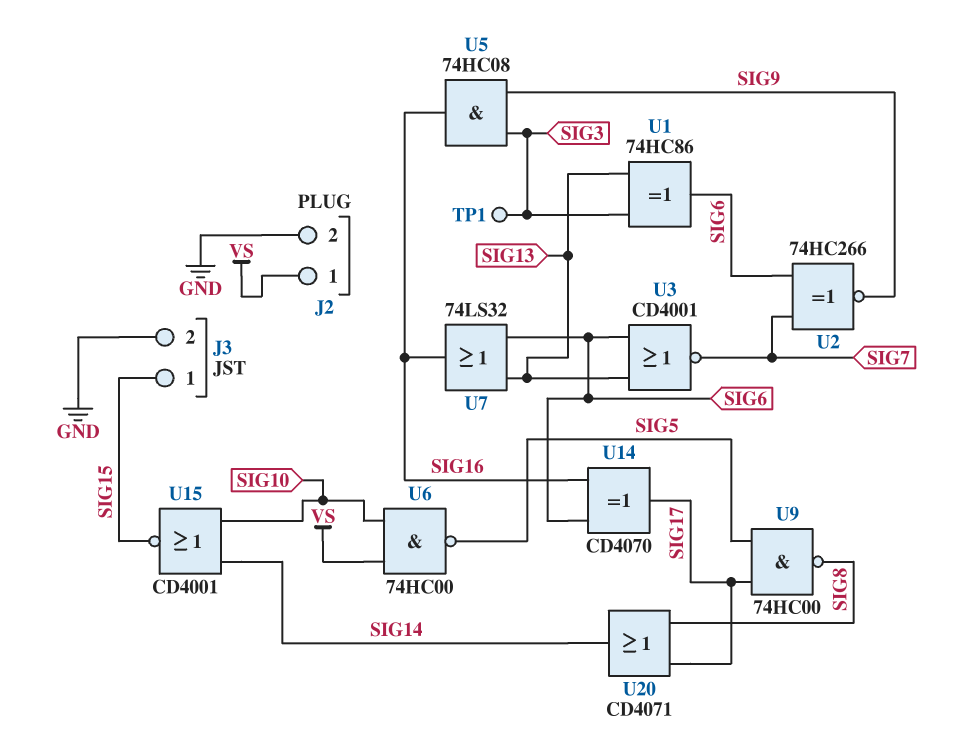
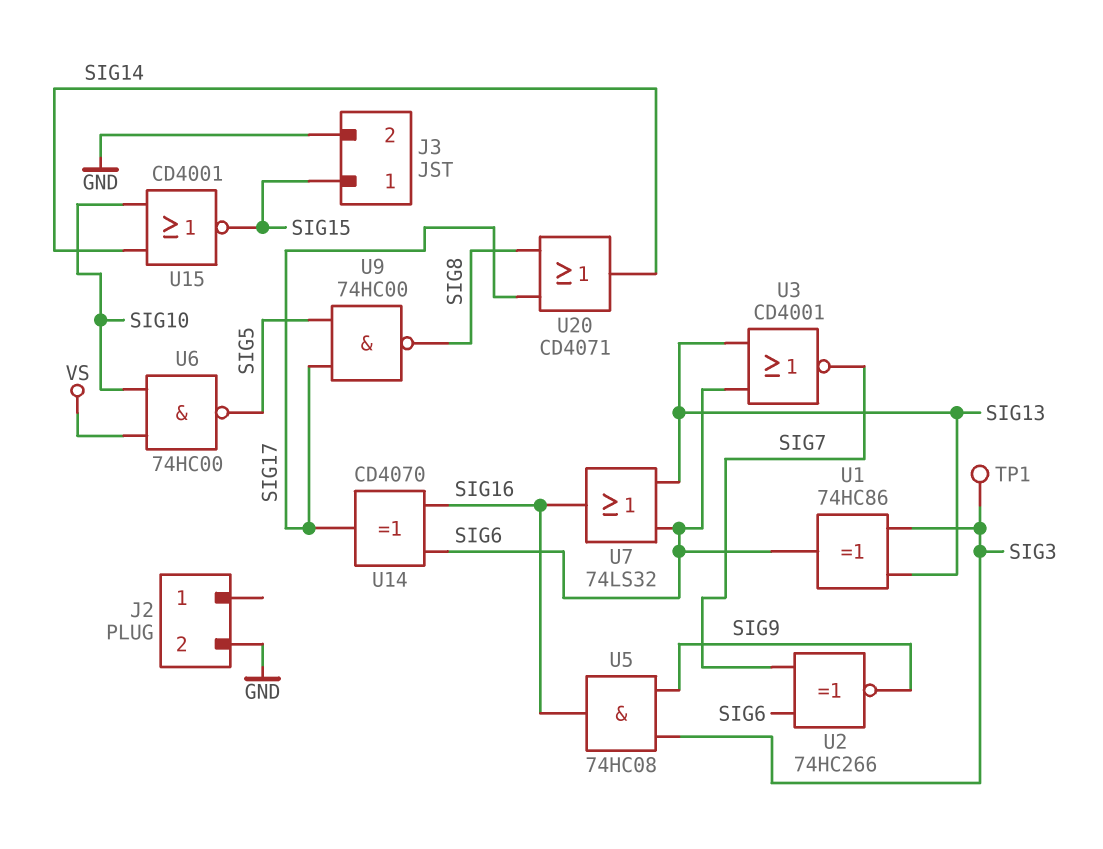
J2 pin 1: VS -> none

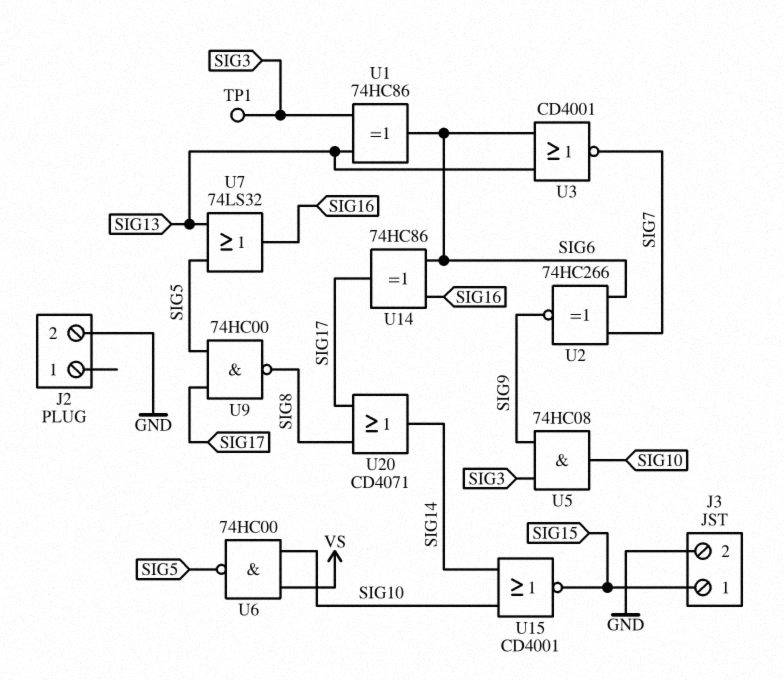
U5: AND 74HC08 (in SIG3, in SIG9, out SIG16) -> AND 74HC08 (in SIG3, in SIG9, out SIG10)
U7: OR 74LS32 (in SIG6, in SIG13, out SIG16) -> OR 74LS32 (in SIG5, in SIG13, out SIG16)
U14: XOR CD4070 (in SIG6, in SIG16, out SIG17) -> XOR 74HC86 (in SIG6, in SIG16, out SIG17)

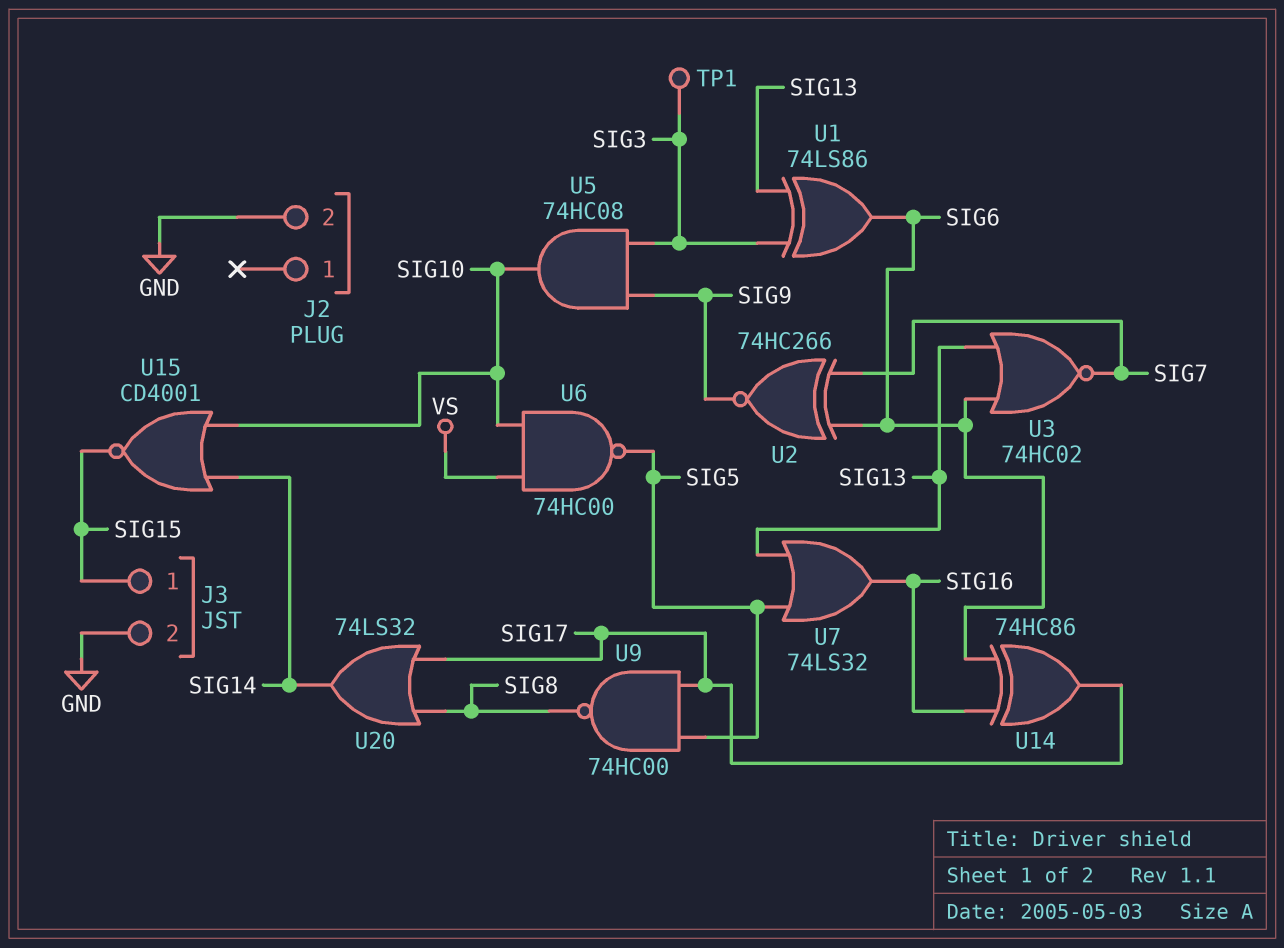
U1: XOR 74HC86 (in SIG3, in SIG13, out SIG6) -> XOR 74LS86 (in SIG3, in SIG13, out SIG6)
U3: NOR CD4001 (in SIG6, in SIG13, out SIG7) -> NOR 74HC02 (in SIG6, in SIG13, out SIG7)
U20: OR CD4071 (in SIG8, in SIG17, out SIG14) -> OR 74LS32 (in SIG8, in SIG17, out SIG14)

